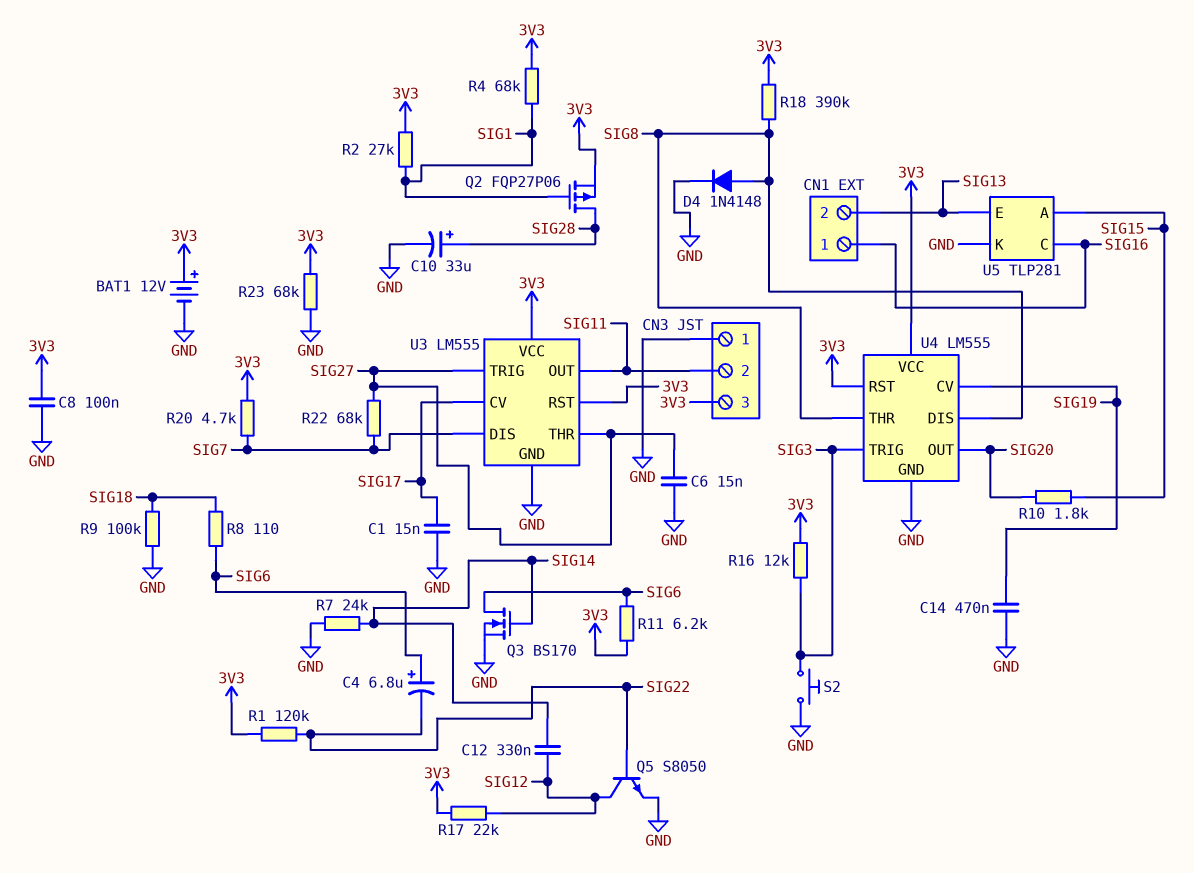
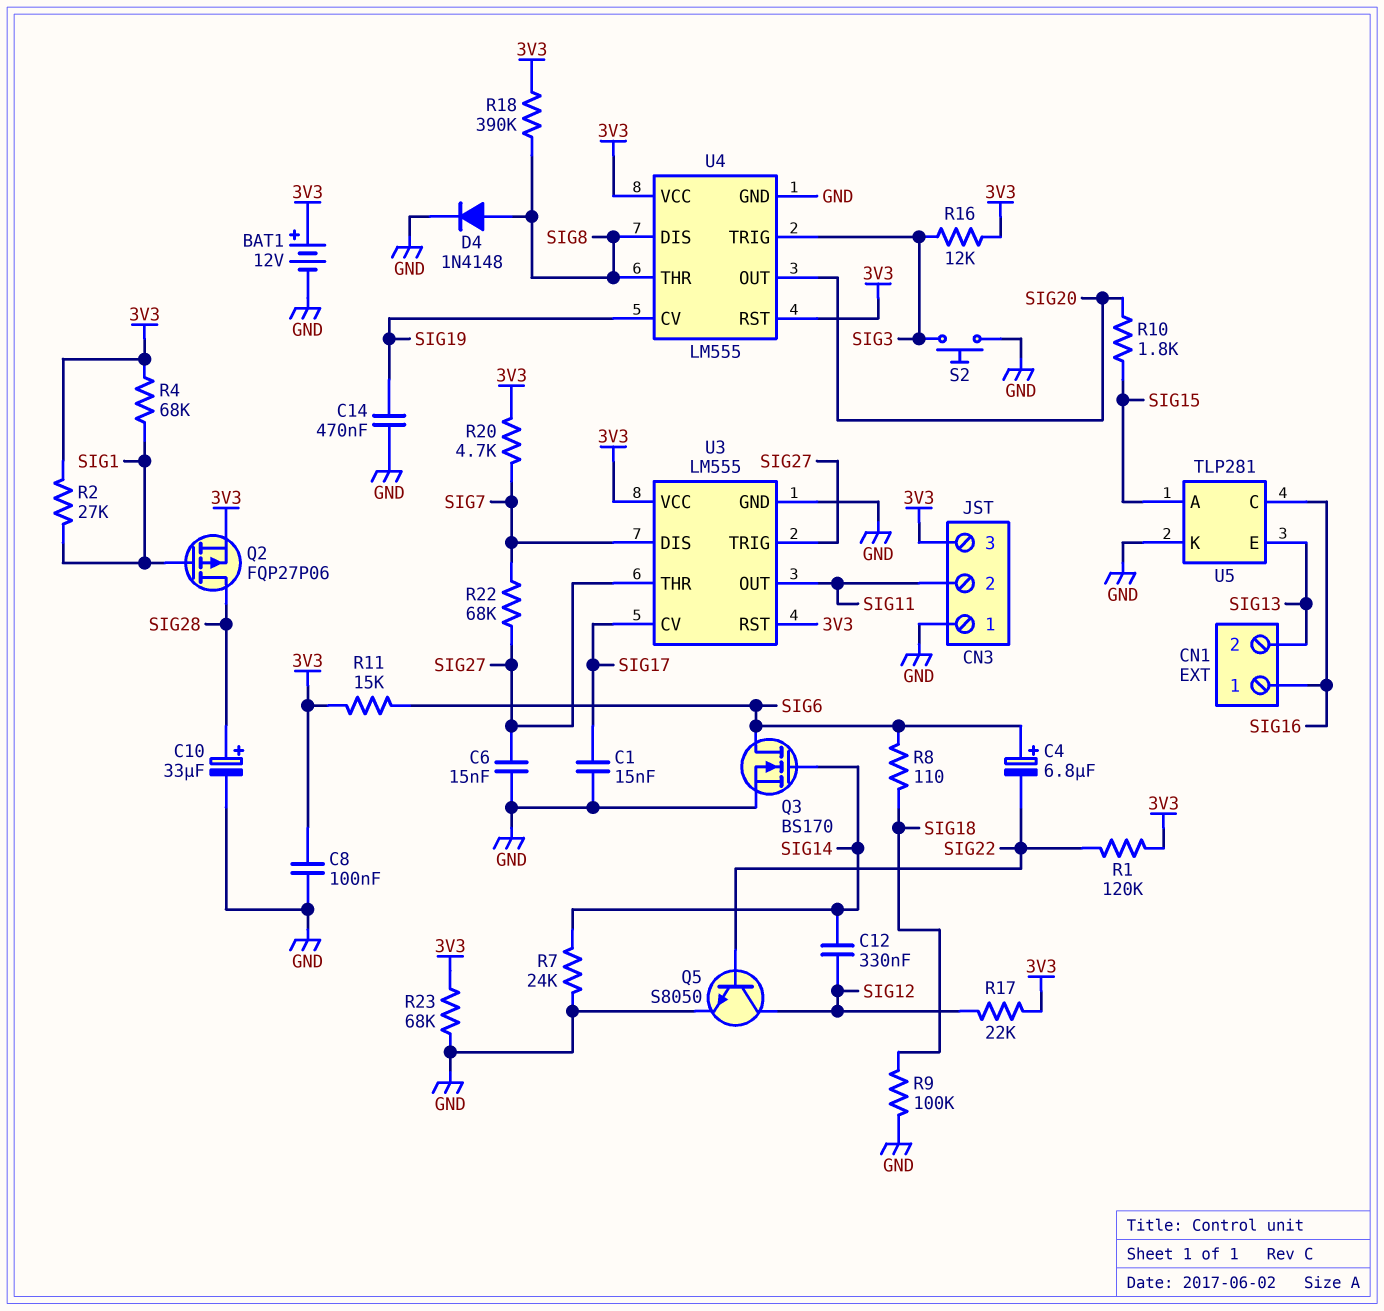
R11: 6.2k (3V3, SIG6) -> 15k (3V3, SIG6)

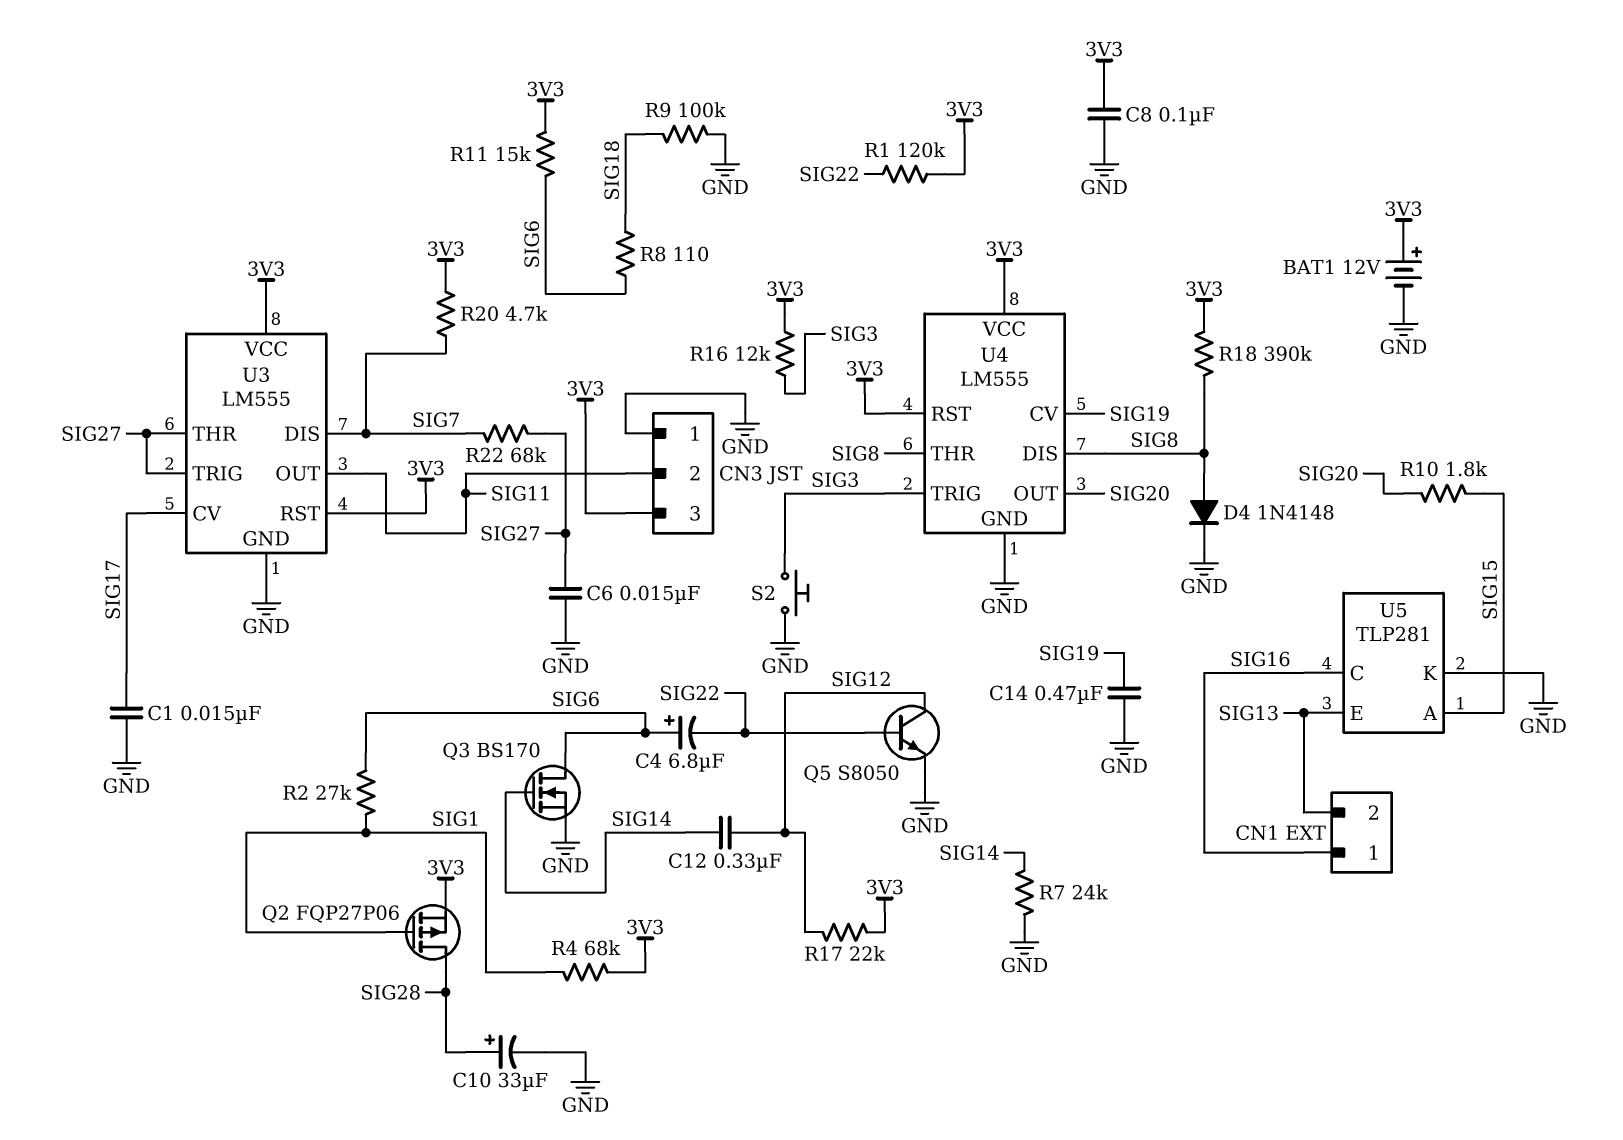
R2: 27k (3V3, SIG1) -> 27k (SIG1, SIG6)
R23: 68k (3V3, GND) -> none

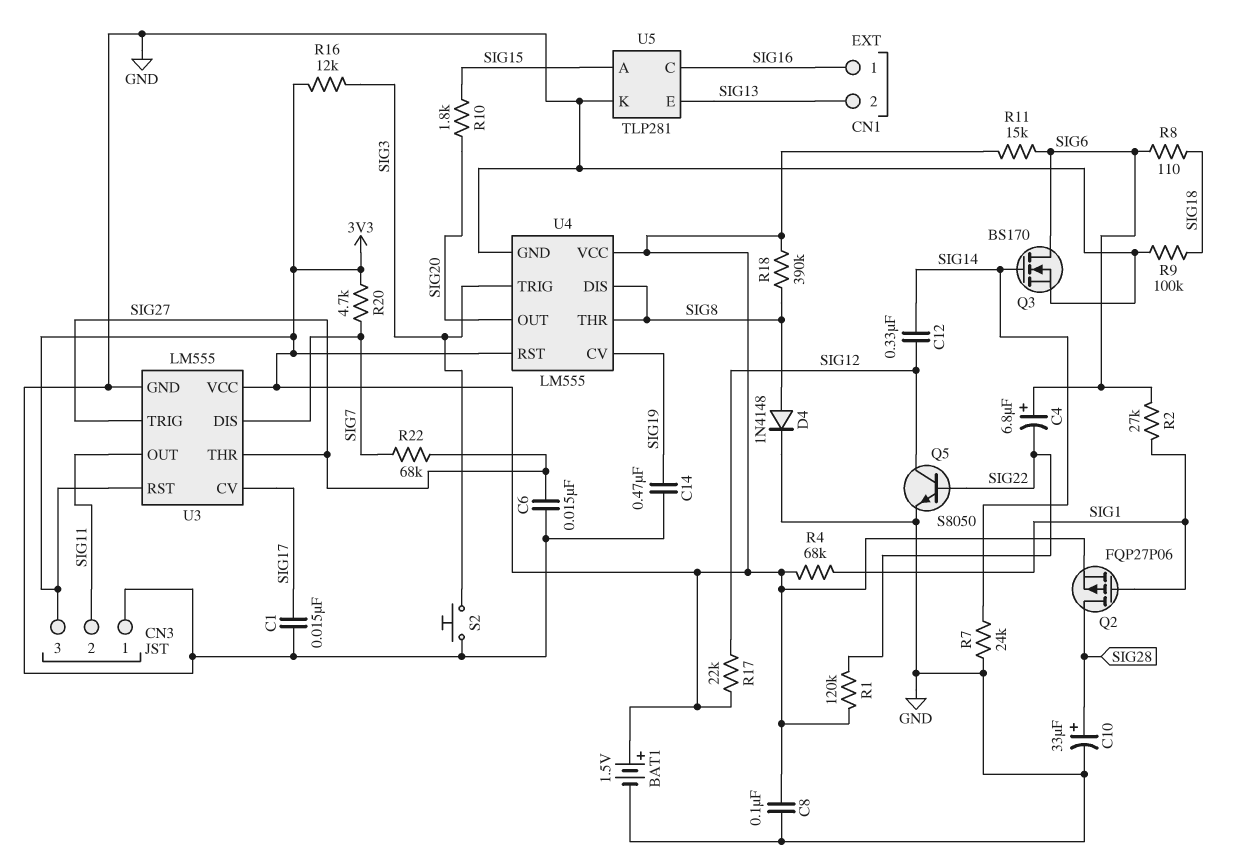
BAT1: 12V (plus 3V3, minus GND) -> 1.5V (plus 3V3, minus GND)

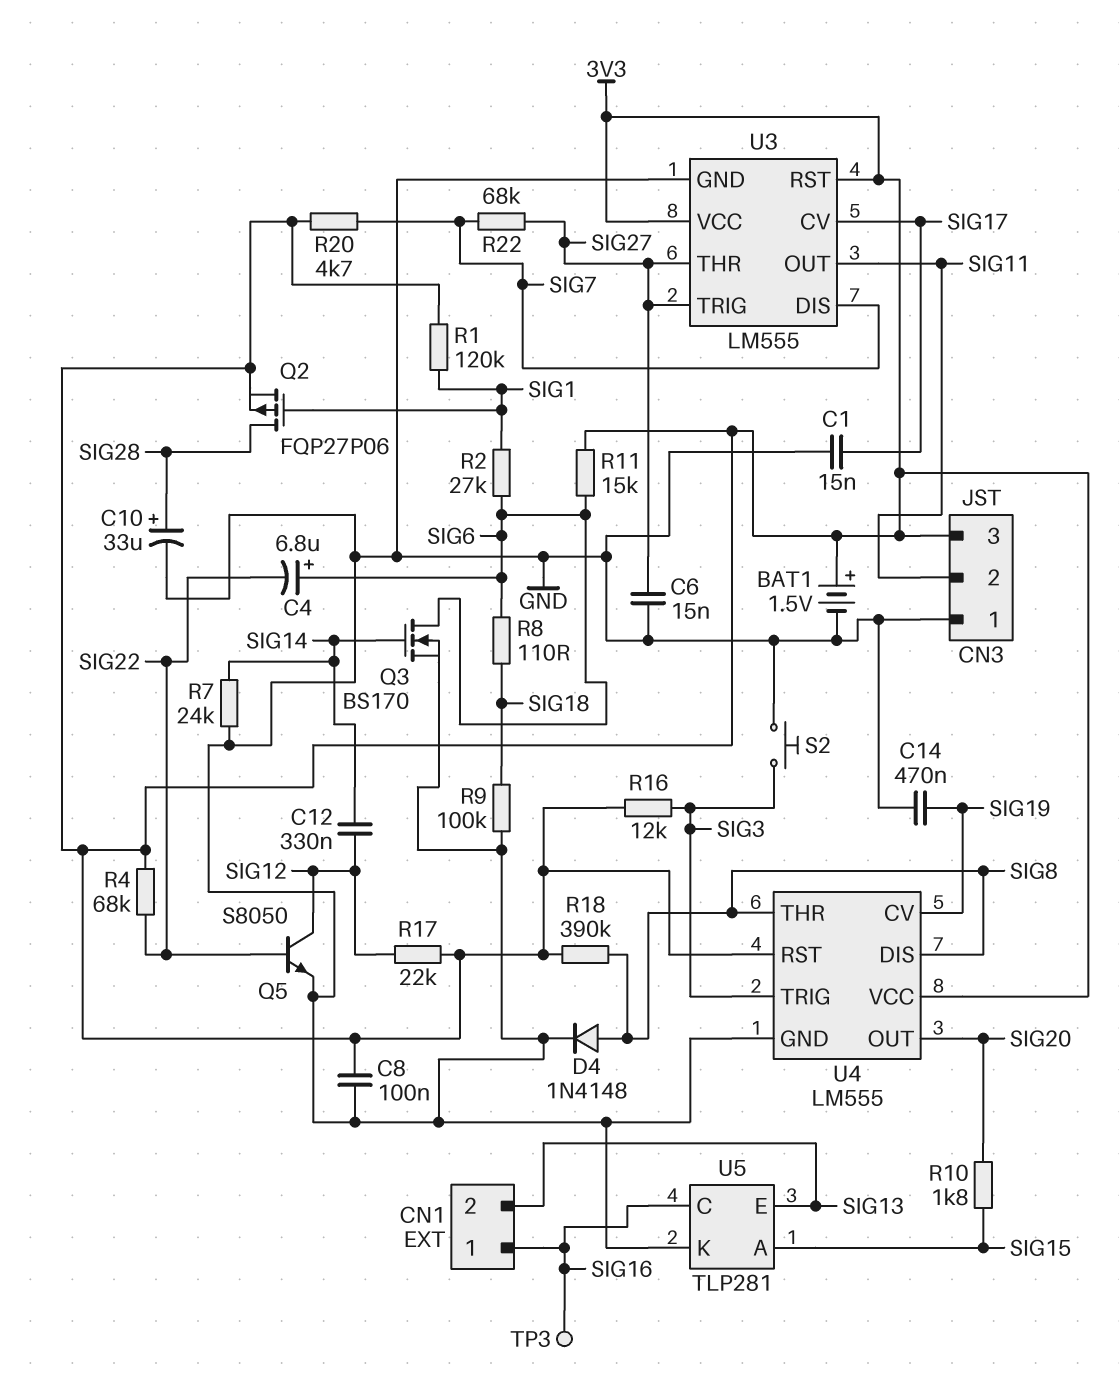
R1: 120k (3V3, SIG22) -> 120k (3V3, SIG1)
R4: 68k (3V3, SIG1) -> 68k (3V3, SIG22)
TP3: none -> test point (SIG16)

